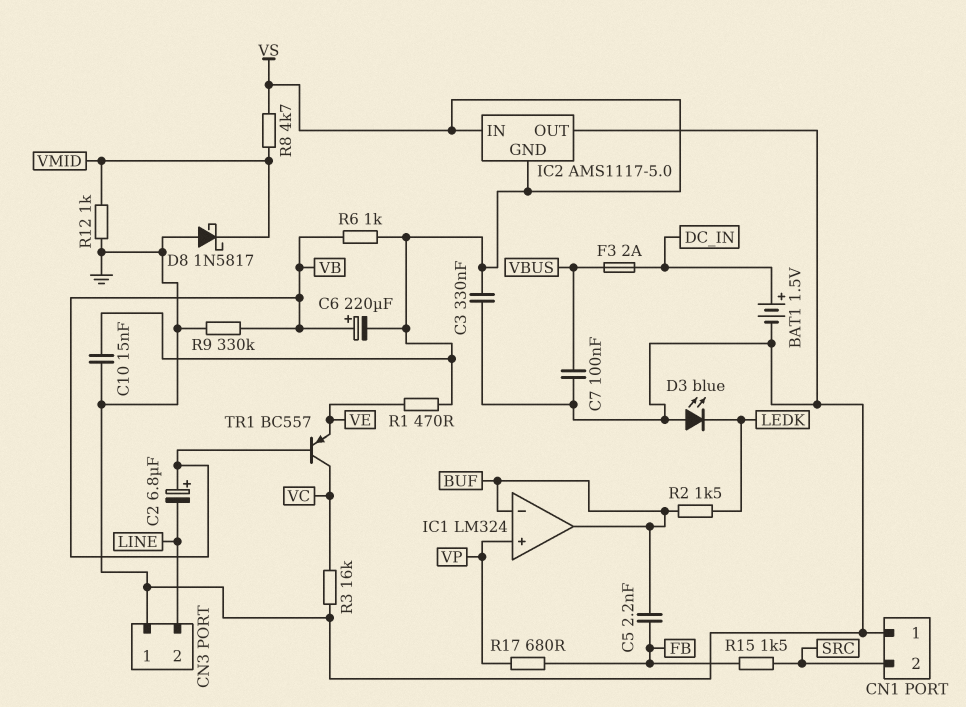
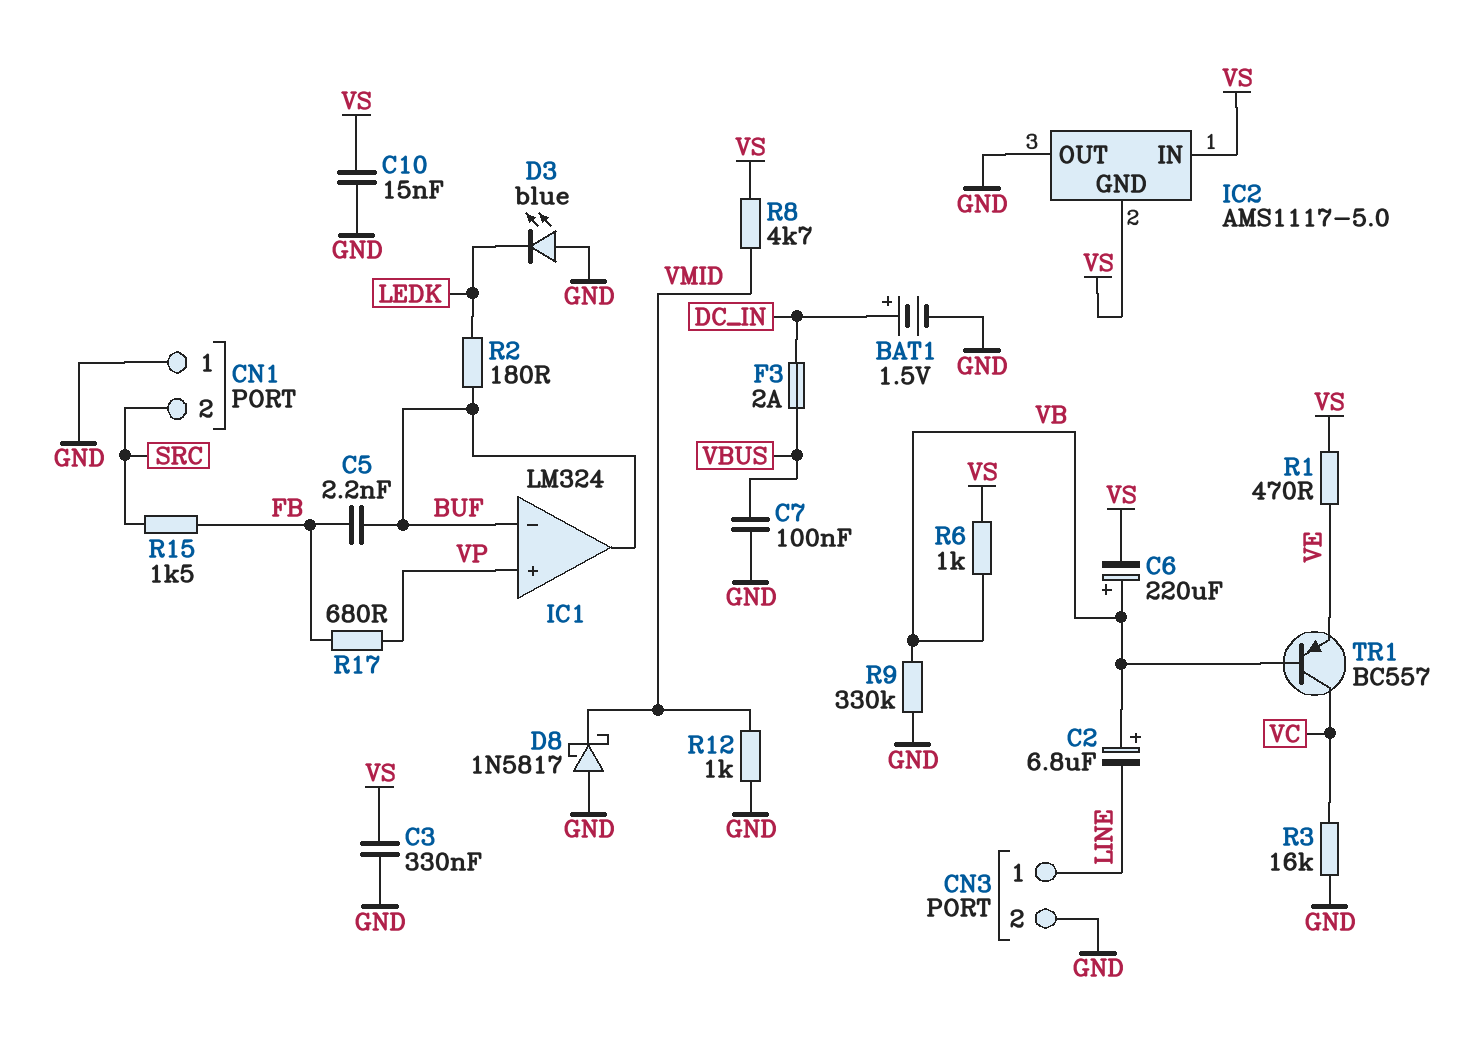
CN3 pin 1: GND -> LINE
CN3 pin 2: LINE -> GND
R2: 1.5k (BUF, LEDK) -> 180 (BUF, LEDK)

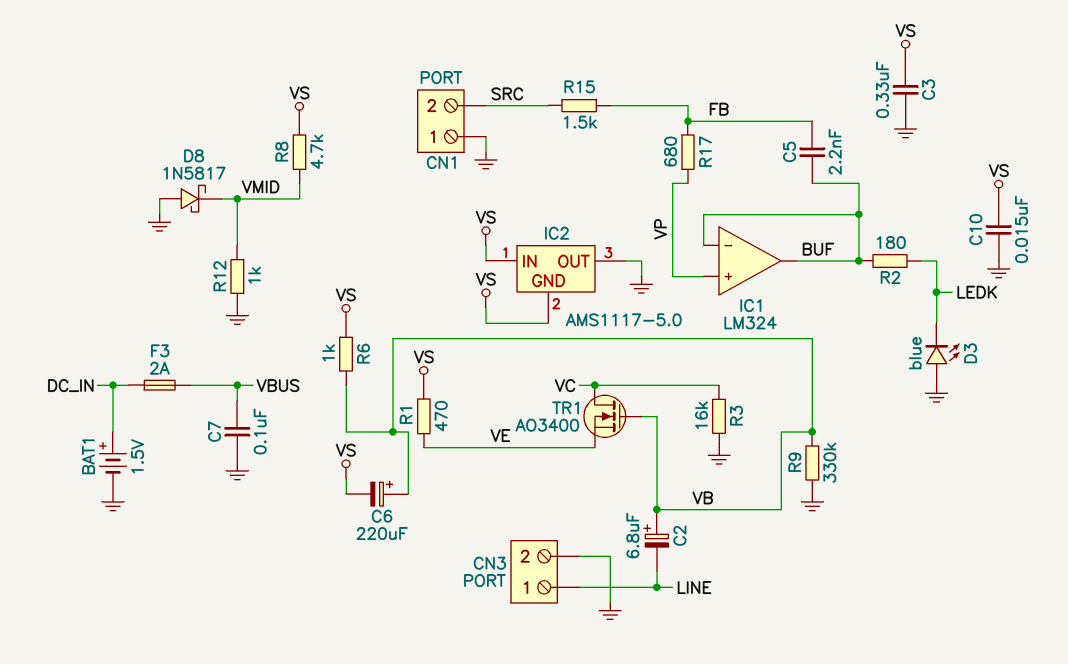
TR1: PNP BC557 (B VB, C VC, E VE) -> NMOS AO3400 (G VB, D VC, S VE)

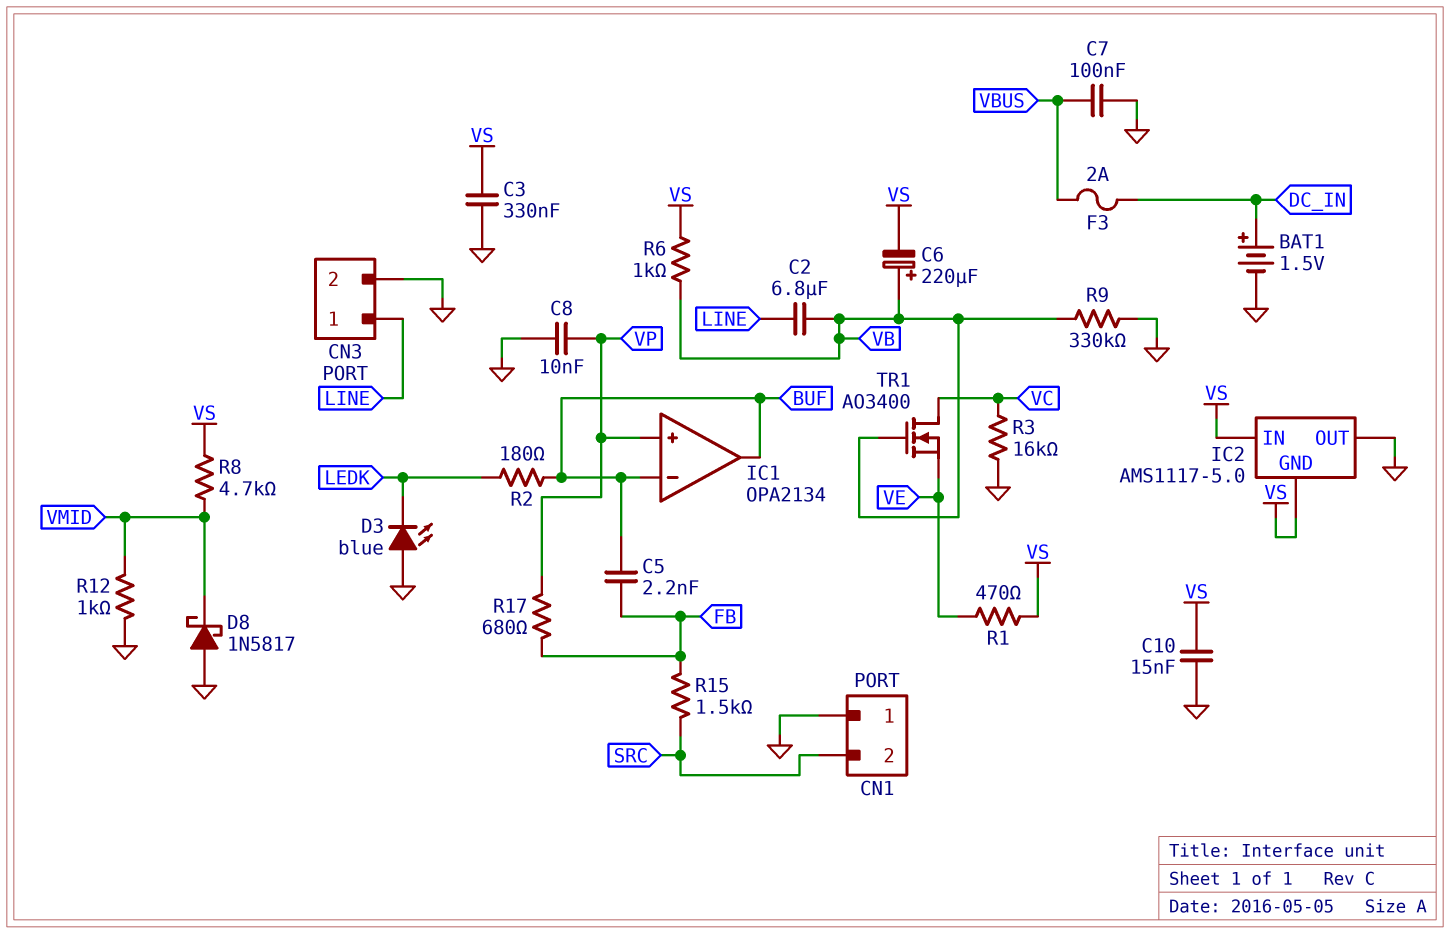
C2: 6.8uF (plus VB, minus LINE) -> 6.8uF (LINE, VB)
C8: none -> 10nF (GND, VP)
IC1: LM324 -> OPA2134

